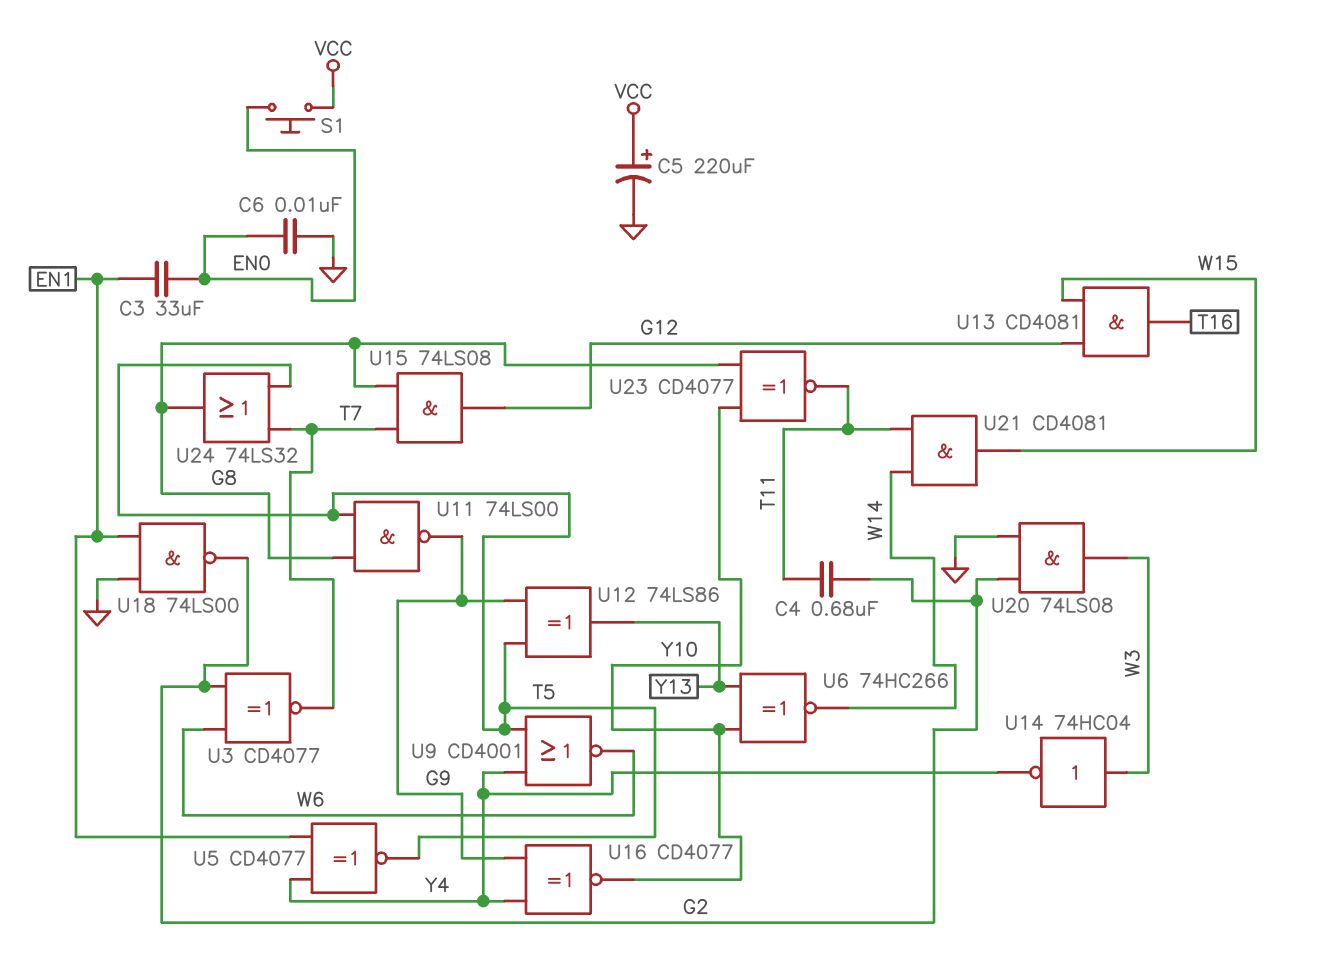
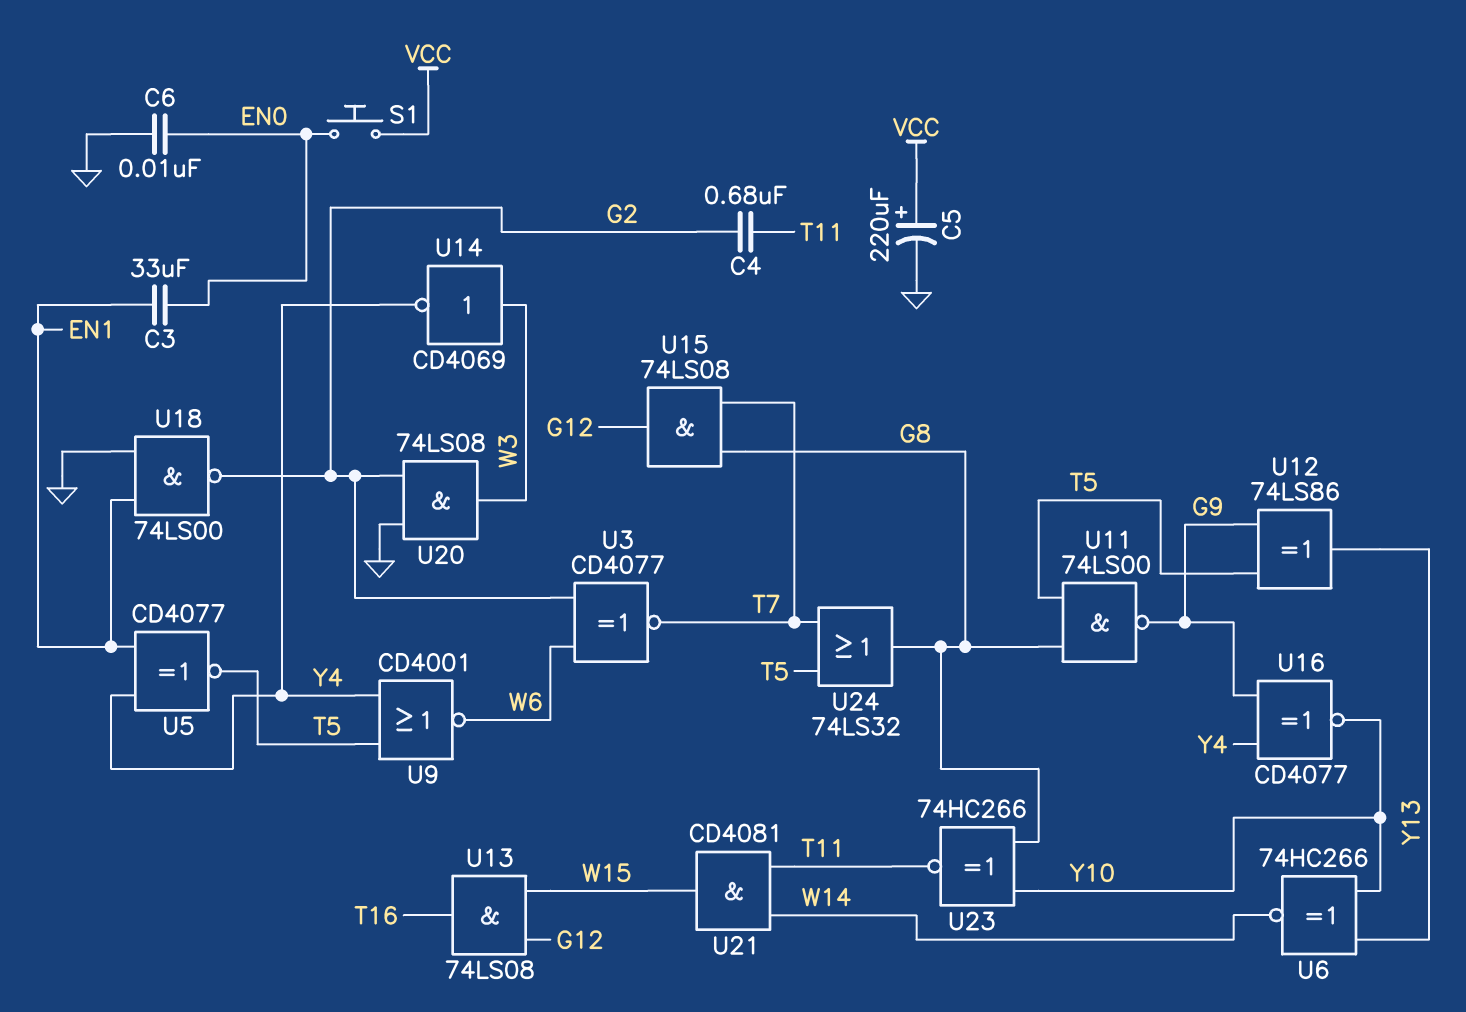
U13: AND CD4081 (in G12, in W15, out T16) -> AND 74LS08 (in G12, in W15, out T16)
U14: NOT 74HC04 (in W3, out Y4) -> NOT CD4069 (in W3, out Y4)
U23: XNOR CD4077 (in G8, in Y10, out T11) -> XNOR 74HC266 (in G8, in Y10, out T11)

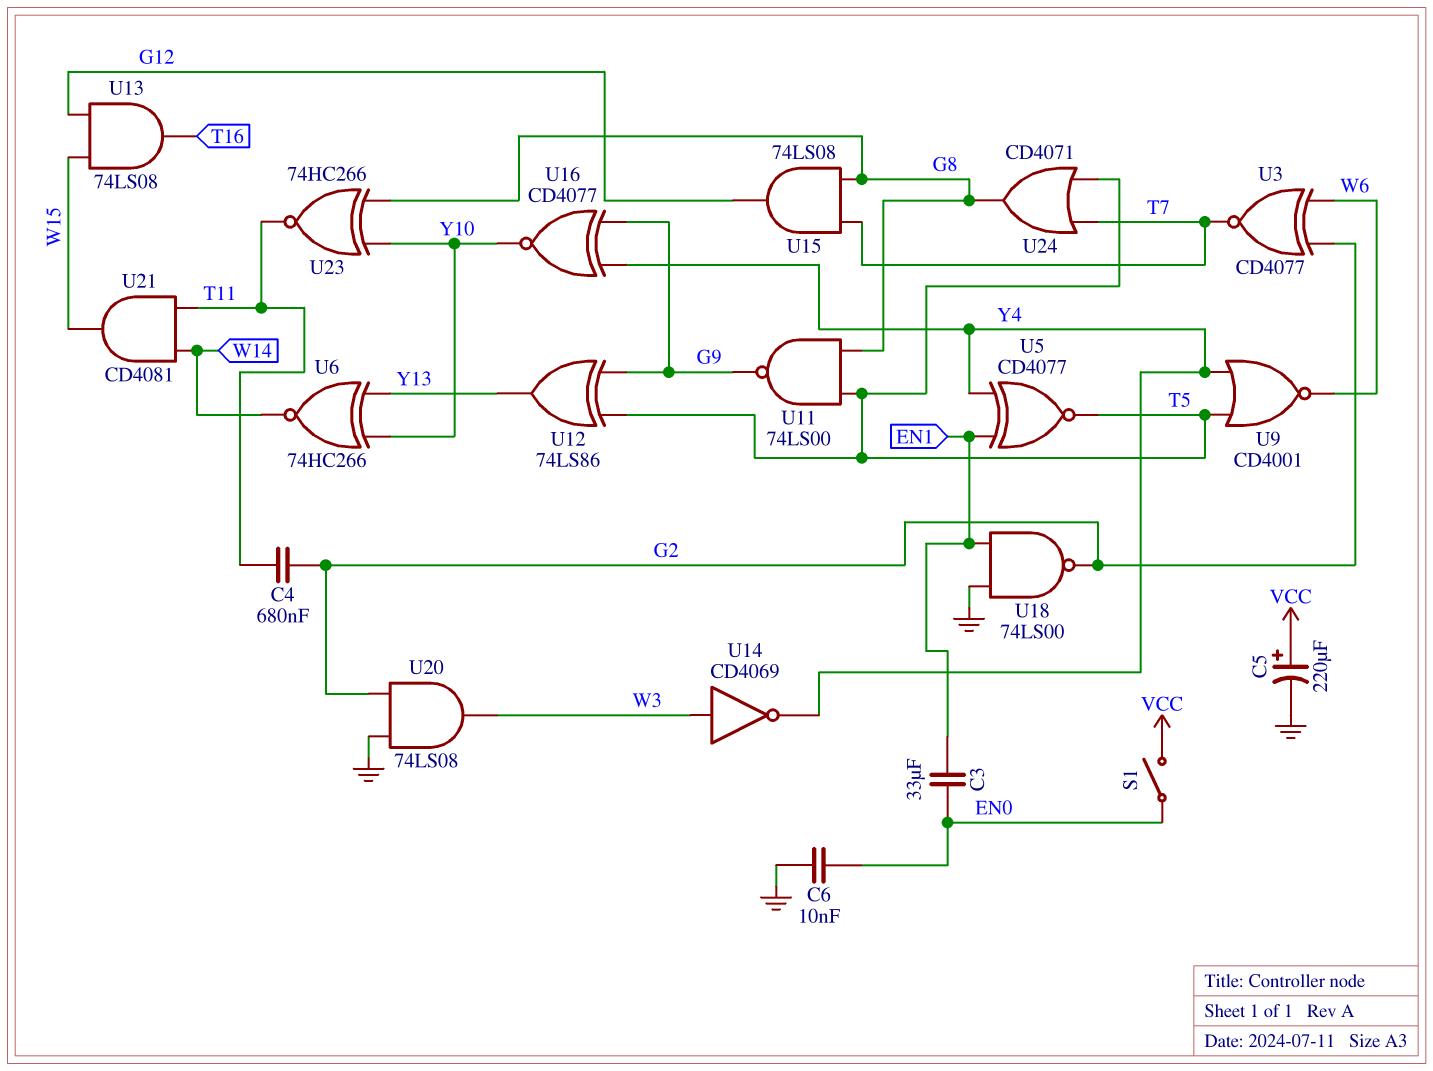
S1: button (EN0, VCC) -> switch (EN0, VCC)
U24: OR 74LS32 (in T5, in T7, out G8) -> OR CD4071 (in T5, in T7, out G8)

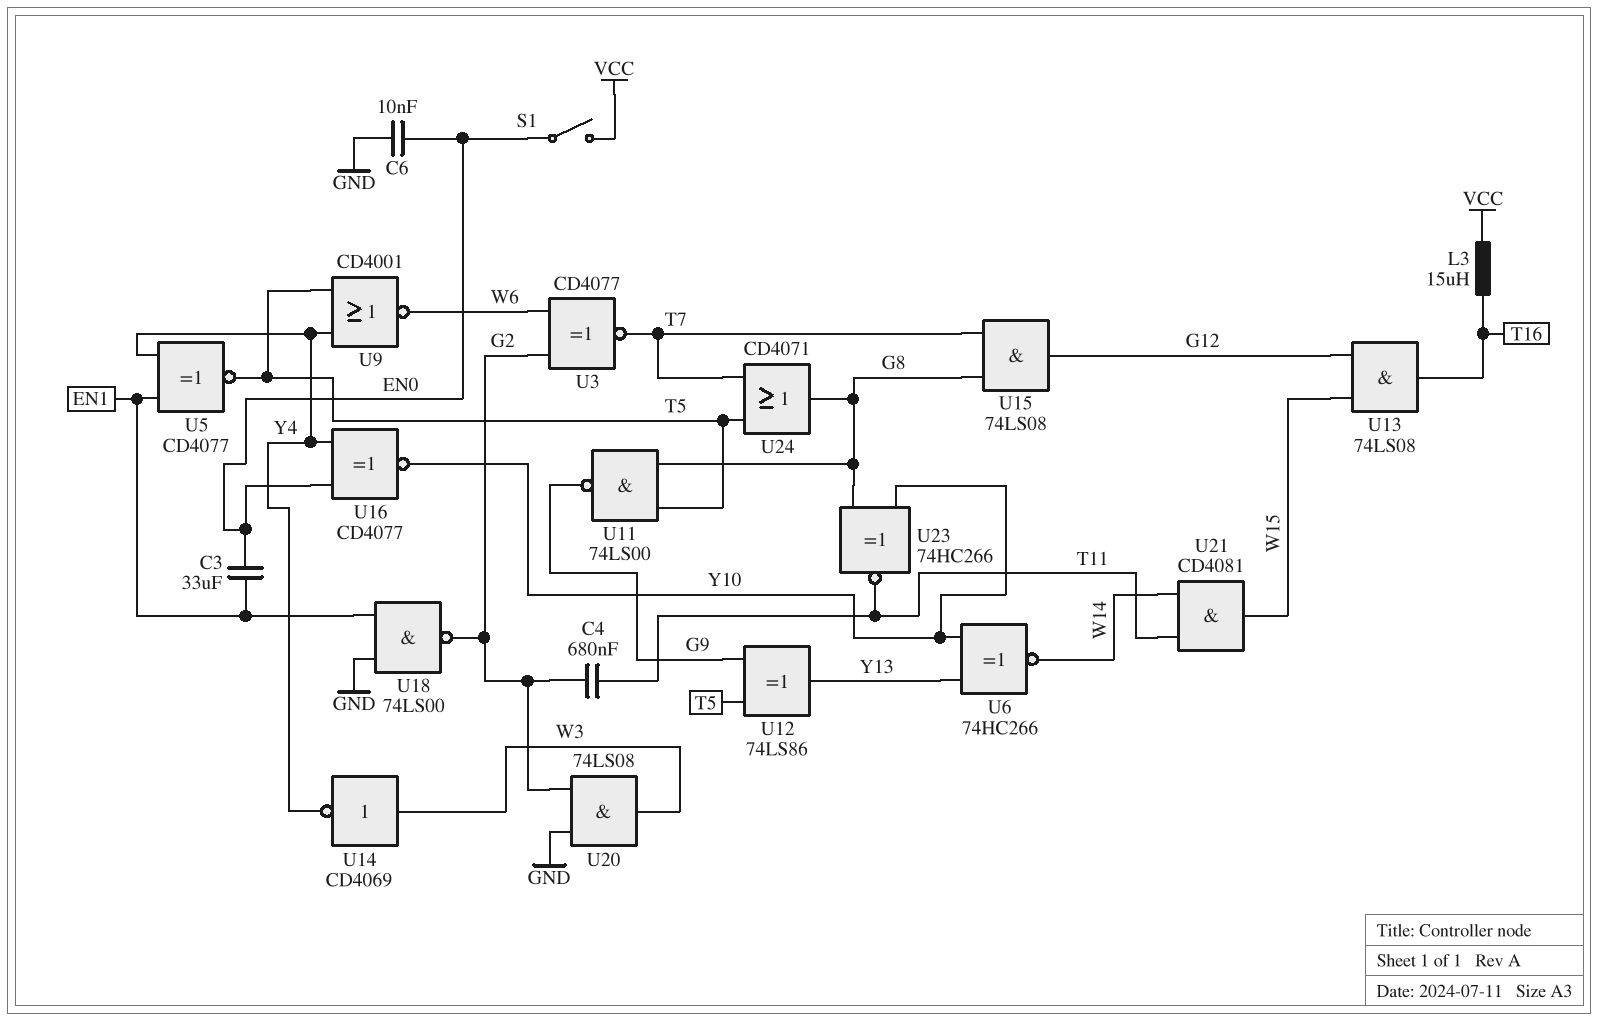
C5: 220uF (plus VCC, minus GND) -> none
L3: none -> 15uH (T16, VCC)
U16: XNOR CD4077 (in G9, in Y4, out Y10) -> XNOR CD4077 (in EN0, in Y4, out Y10)

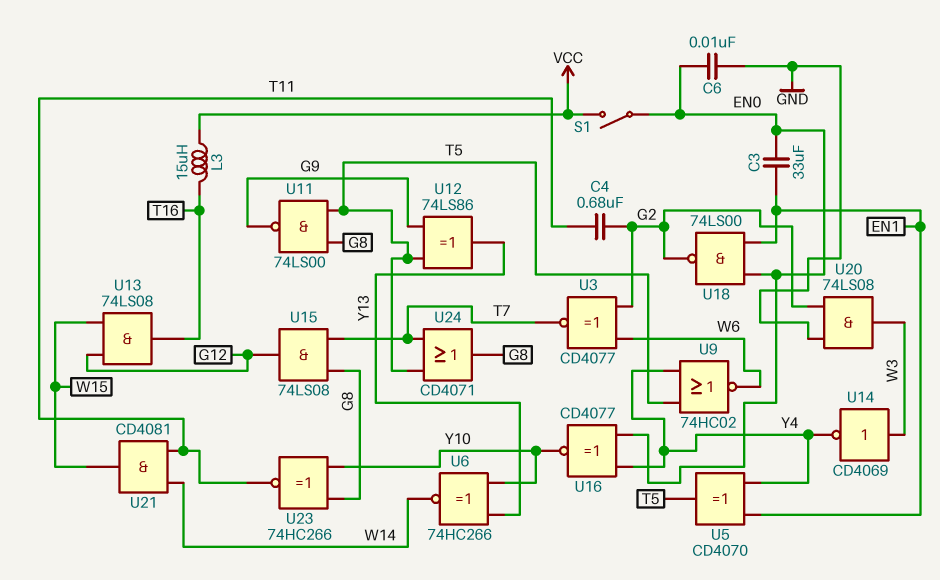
U5: XNOR CD4077 (in EN1, in Y4, out T5) -> XOR CD4070 (in EN1, in Y4, out T5)
U9: NOR CD4001 (in T5, in Y4, out W6) -> NOR 74HC02 (in T5, in Y4, out W6)
U18: NAND 74LS00 (in EN1, in GND, out G2) -> NAND 74LS00 (in EN0, in EN1, out G2)

